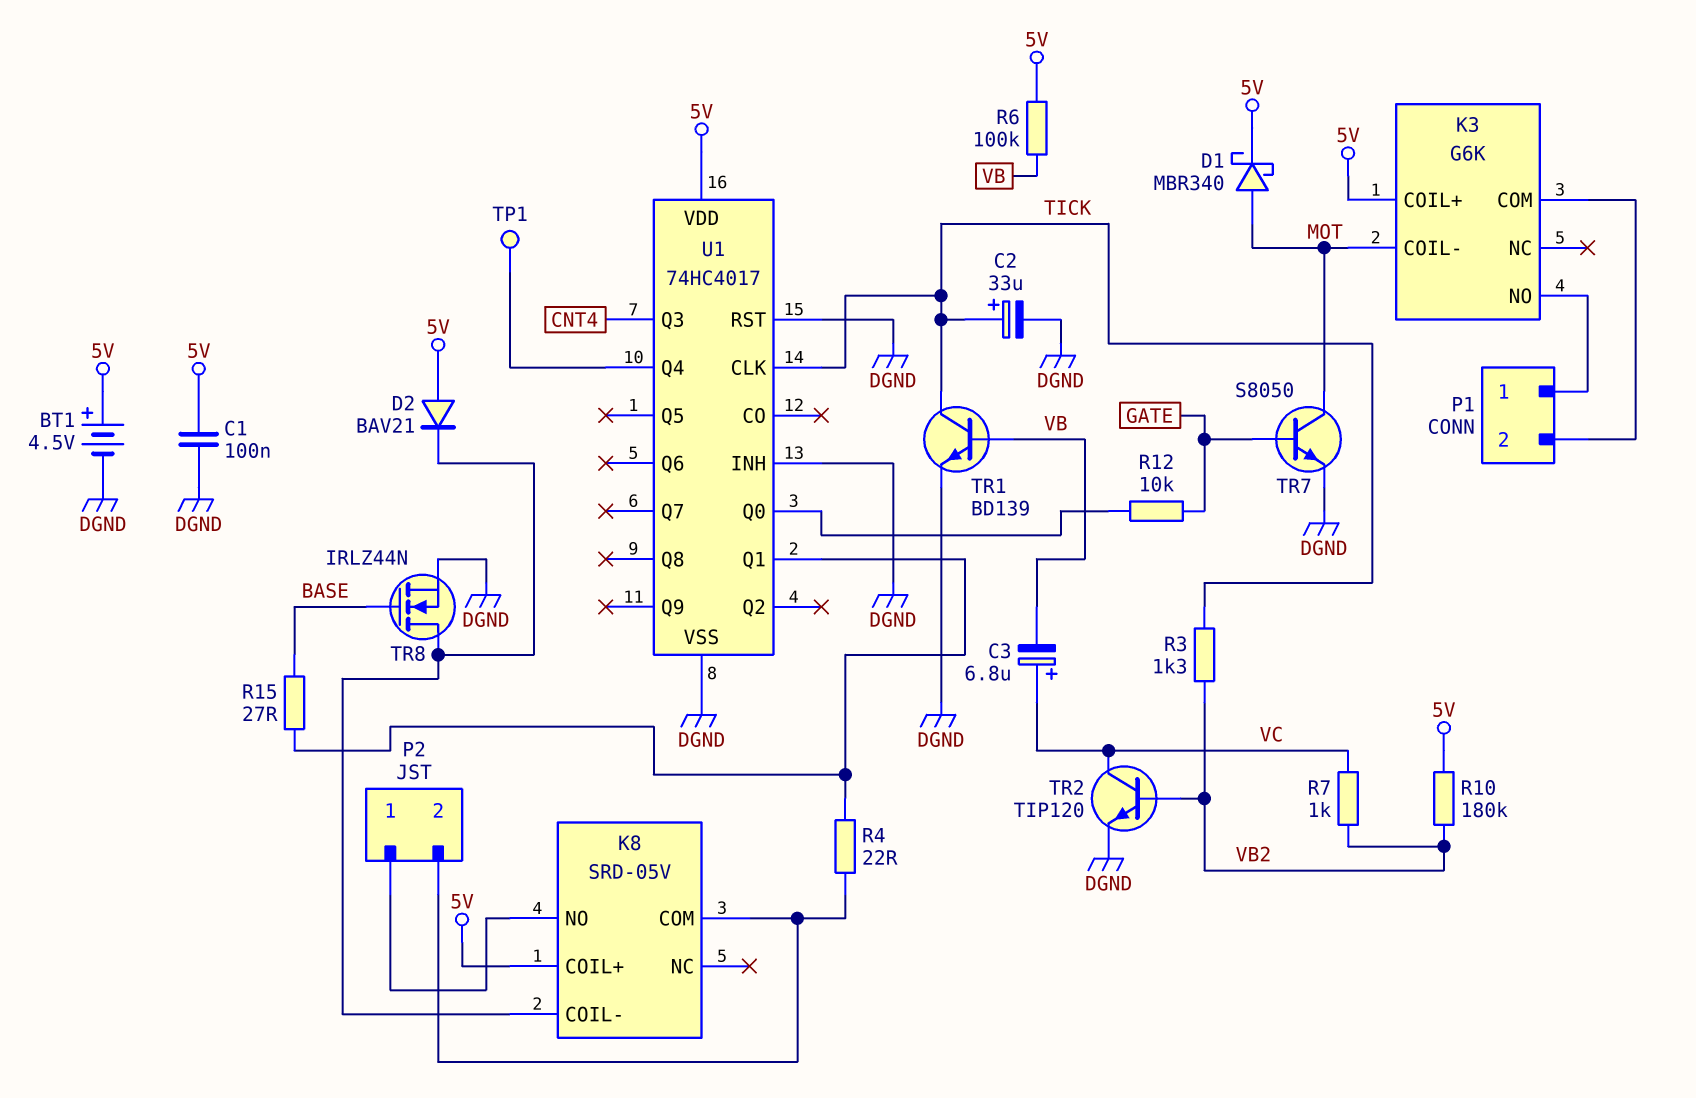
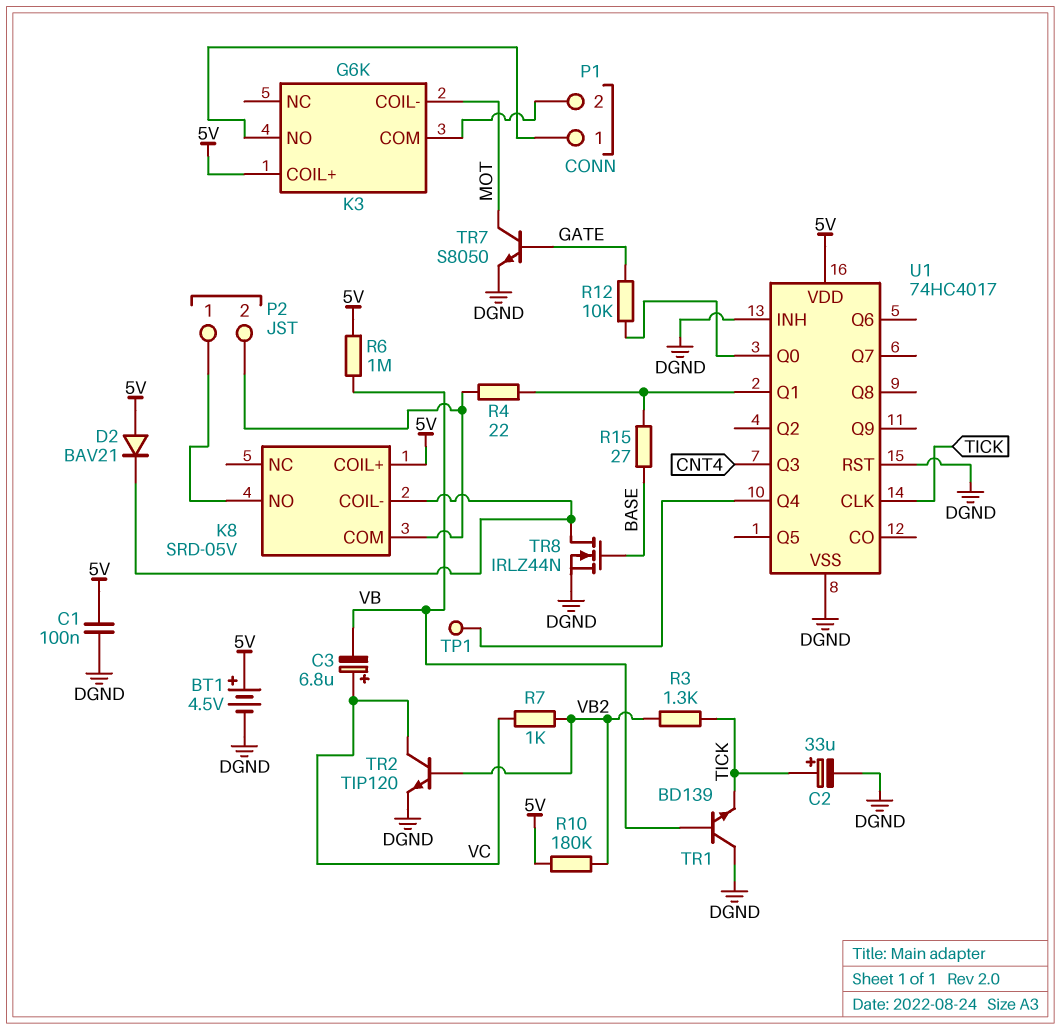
D1: schottky MBR340 (A MOT, K 5V) -> none
R6: 100k (5V, VB) -> 1M (5V, VB)
TR1: NPN BD139 (B VB, C TICK, E DGND) -> NPN BD139 (B VB, C DGND, E TICK)

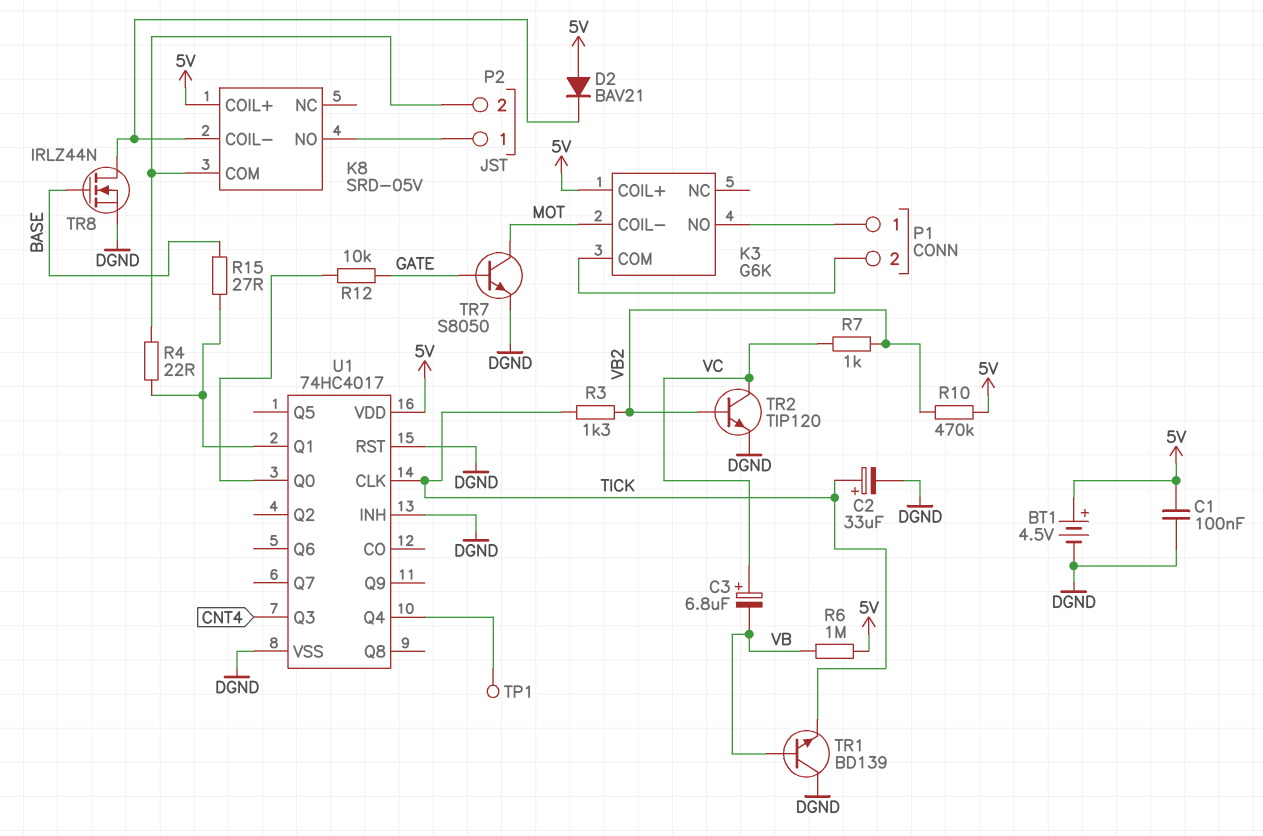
R10: 180k (5V, VB2) -> 470k (5V, VB2)

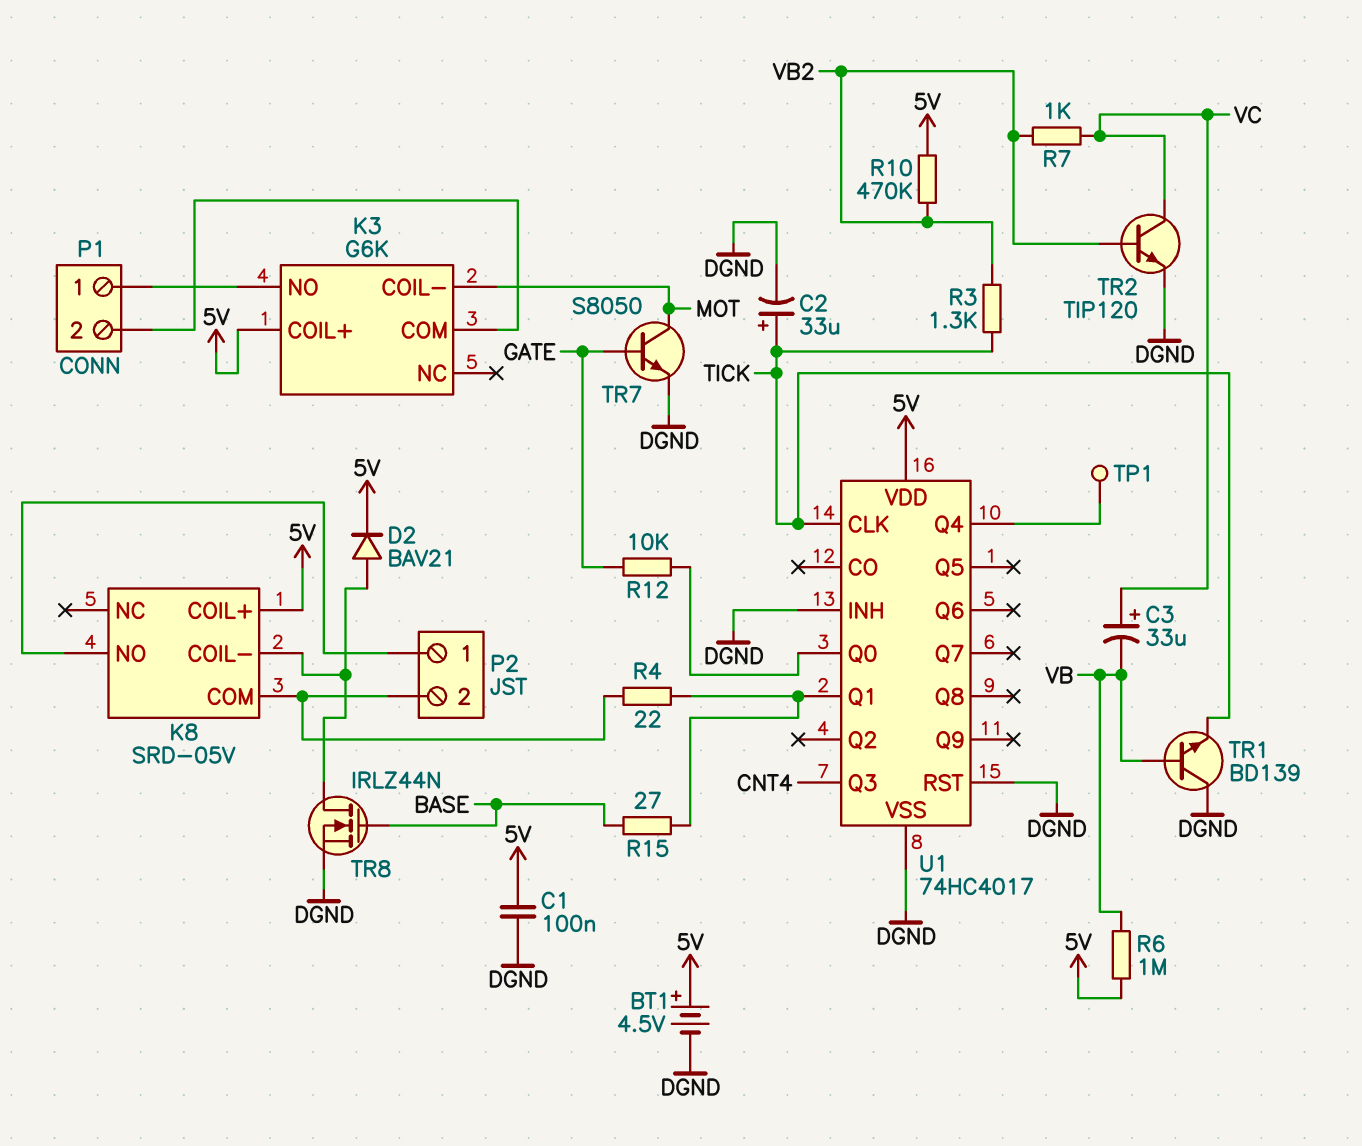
C3: 6.8uF (plus VC, minus VB) -> 33uF (plus VC, minus VB)
D2: diode BAV21 (A 5V, K K8/COIL-) -> diode BAV21 (A K8/COIL-, K 5V)

